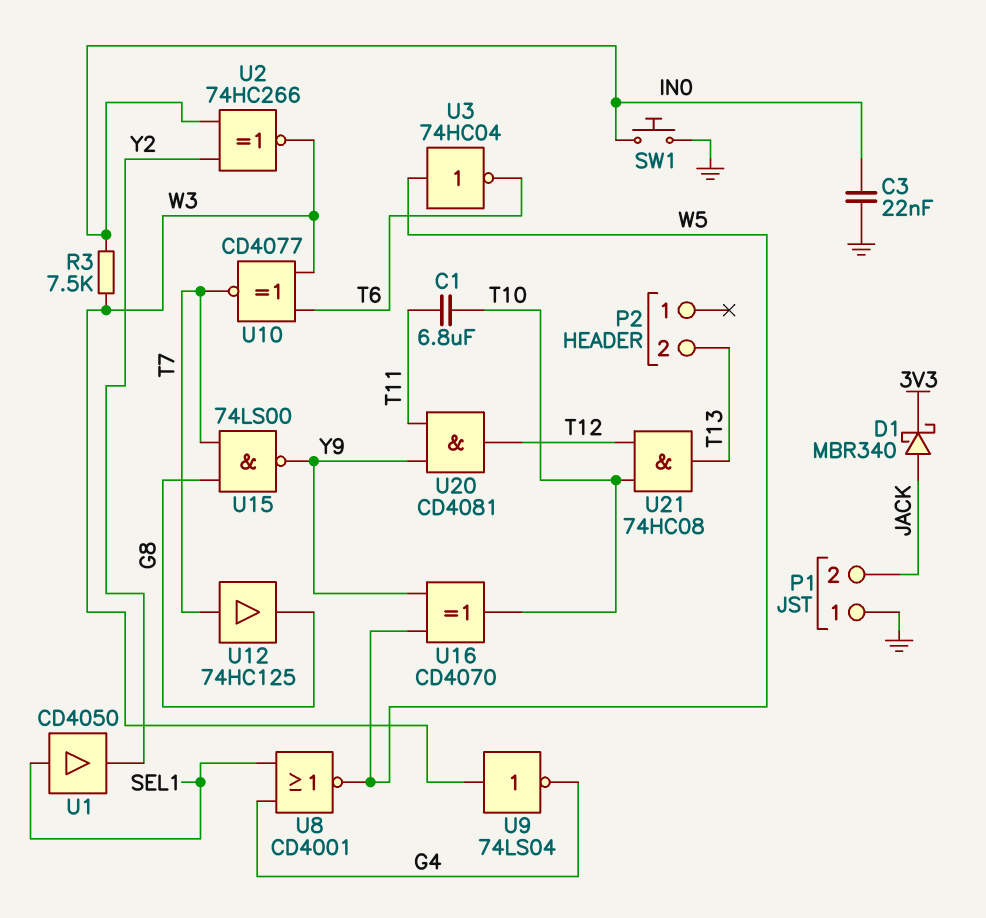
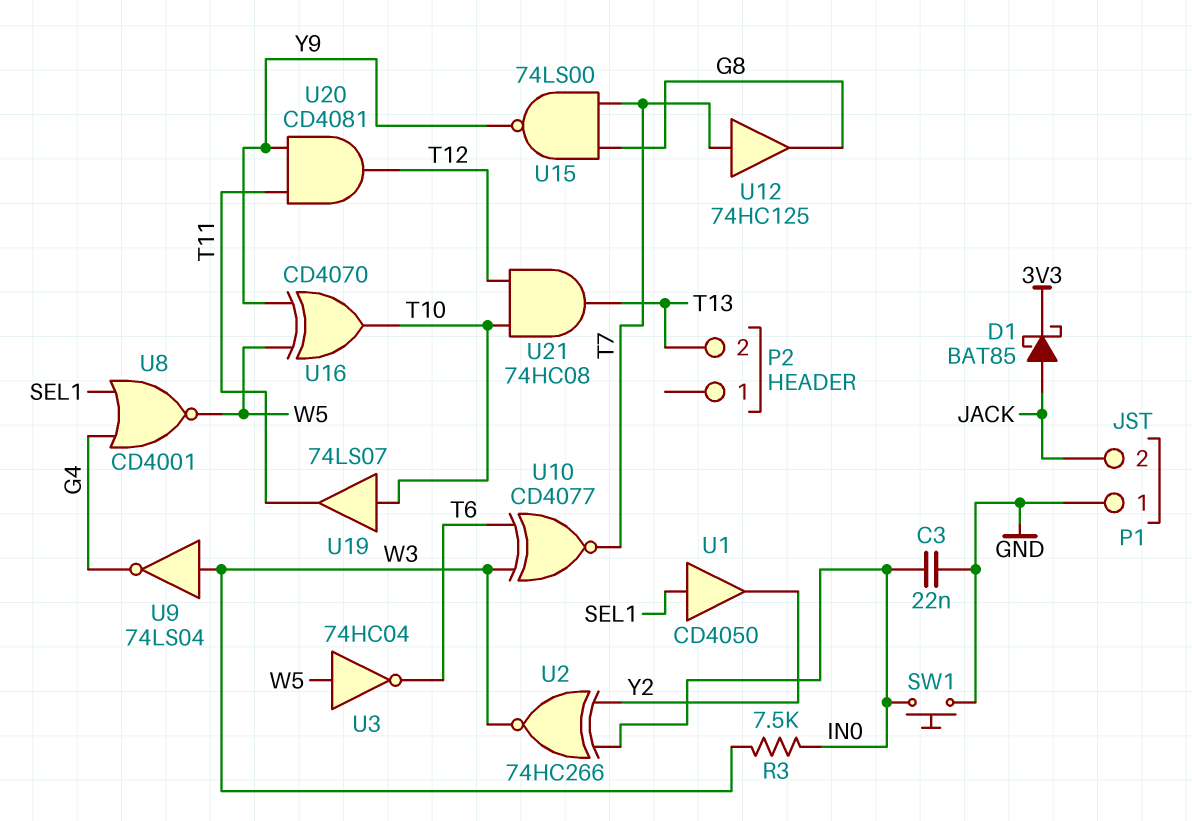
C1: 6.8uF (T10, T11) -> none
D1: schottky MBR340 (A JACK, K 3V3) -> schottky BAT85 (A JACK, K 3V3)
U19: none -> buffer 74LS07 (in T10, out T11)

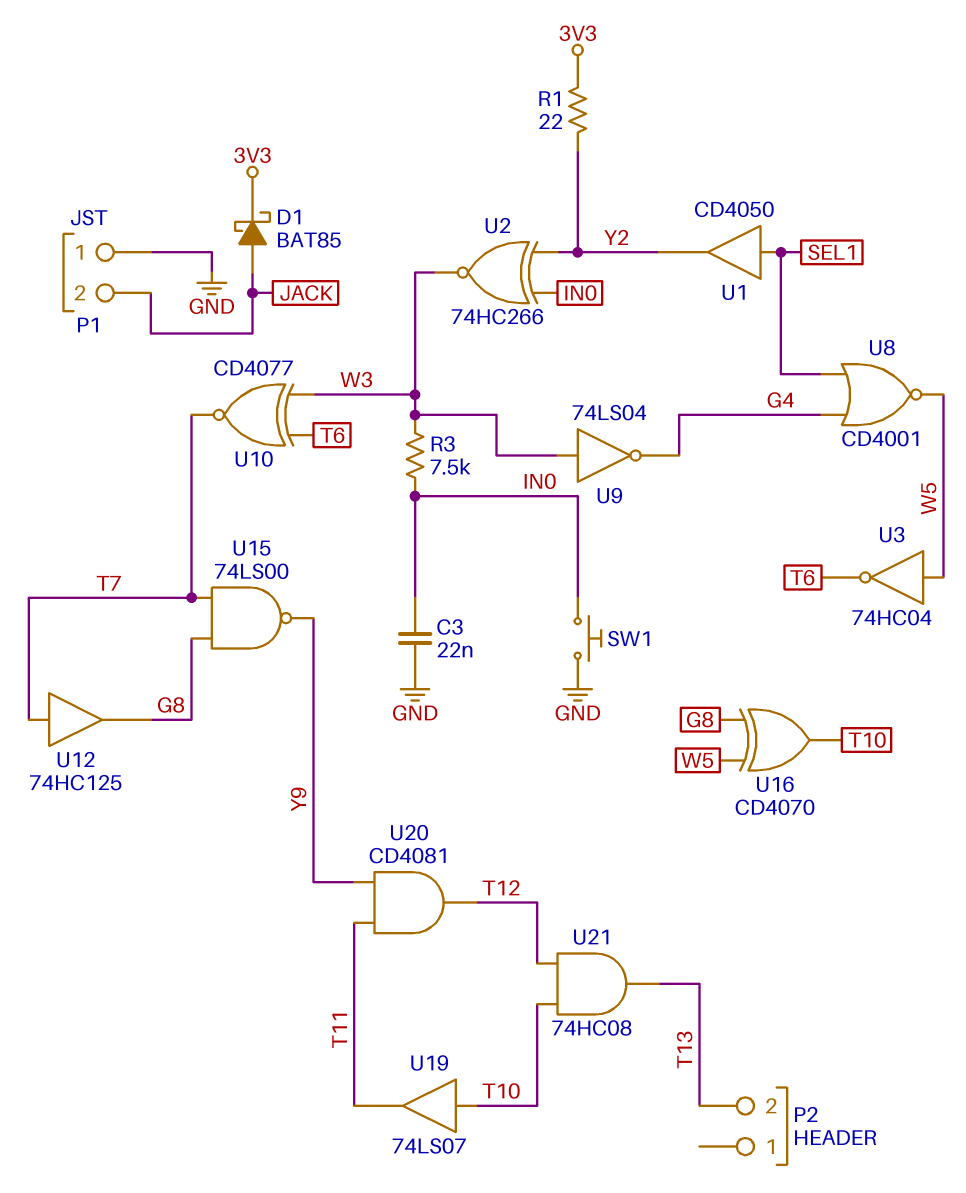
R1: none -> 22 (3V3, Y2)
U16: XOR CD4070 (in W5, in Y9, out T10) -> XOR CD4070 (in G8, in W5, out T10)

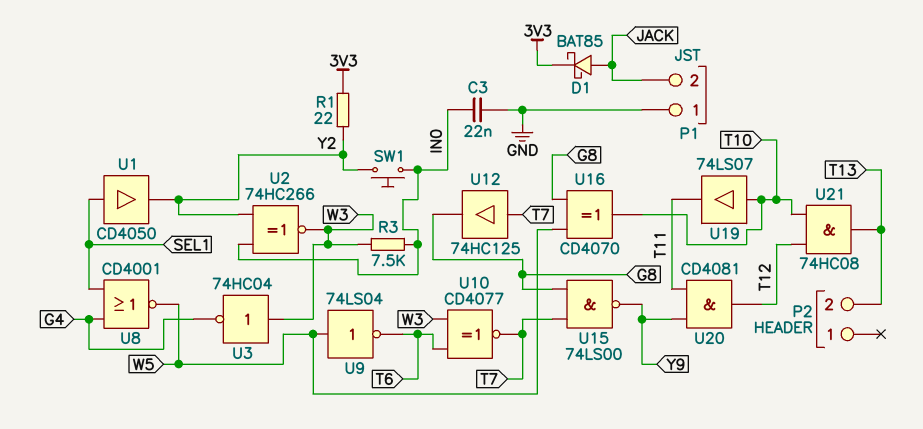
SW1: button (GND, IN0) -> button (IN0, Y2)
U3: NOT 74HC04 (in W5, out T6) -> NOT 74HC04 (in W3, out G4)
U9: NOT 74LS04 (in W3, out G4) -> NOT 74LS04 (in W5, out T6)

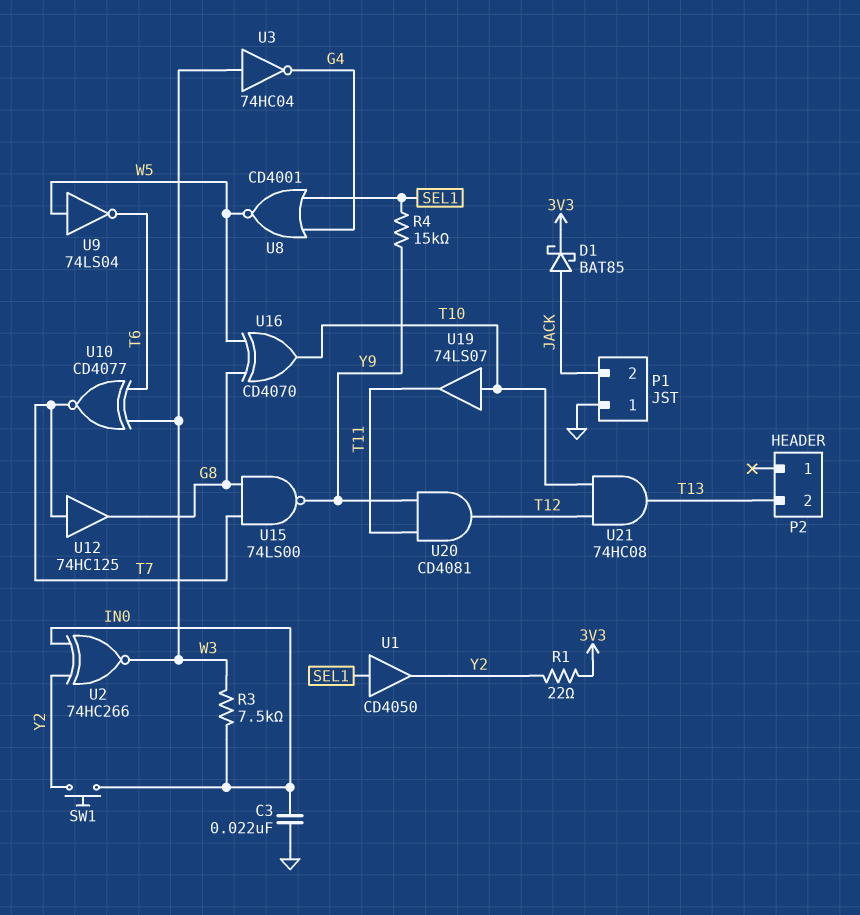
R4: none -> 15k (SEL1, Y9)

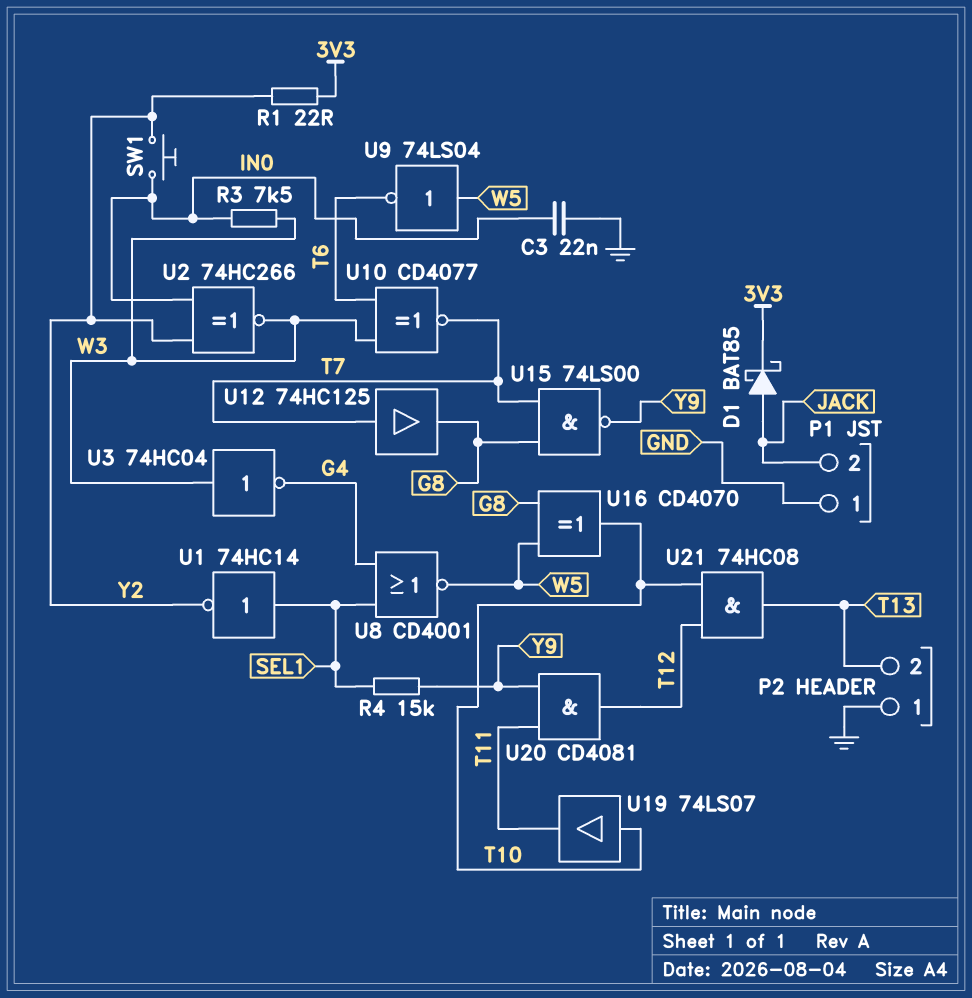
P2 pin 1: none -> GND
U1: buffer CD4050 (in SEL1, out Y2) -> NOT 74HC14 (in SEL1, out Y2)

